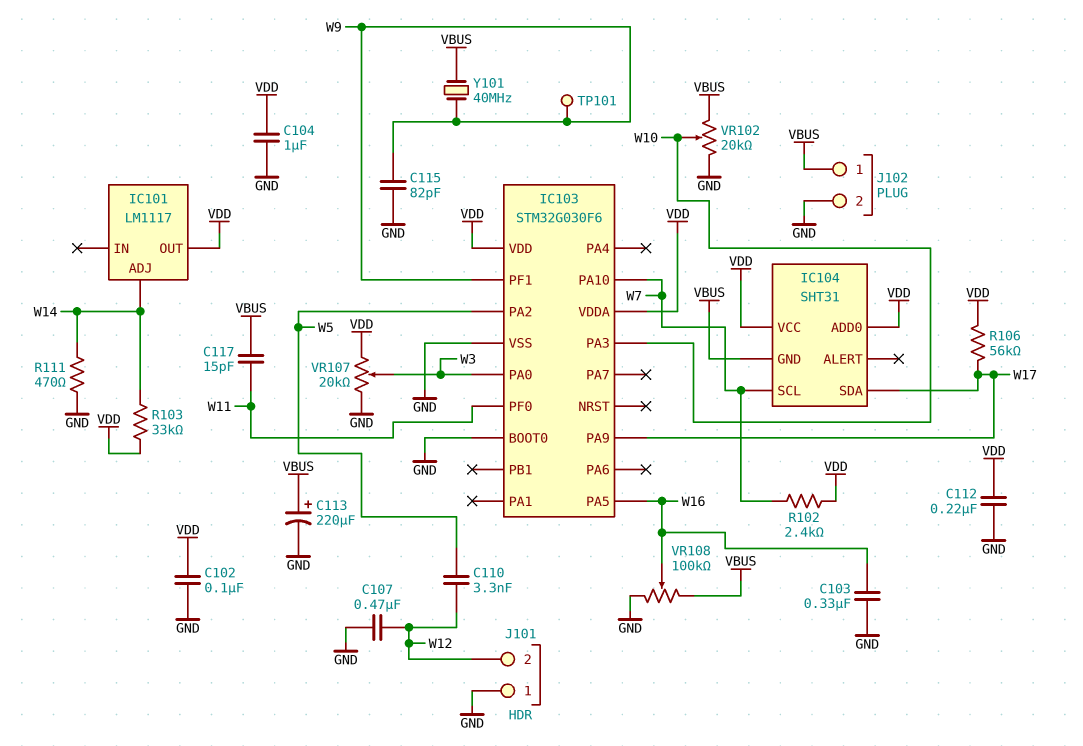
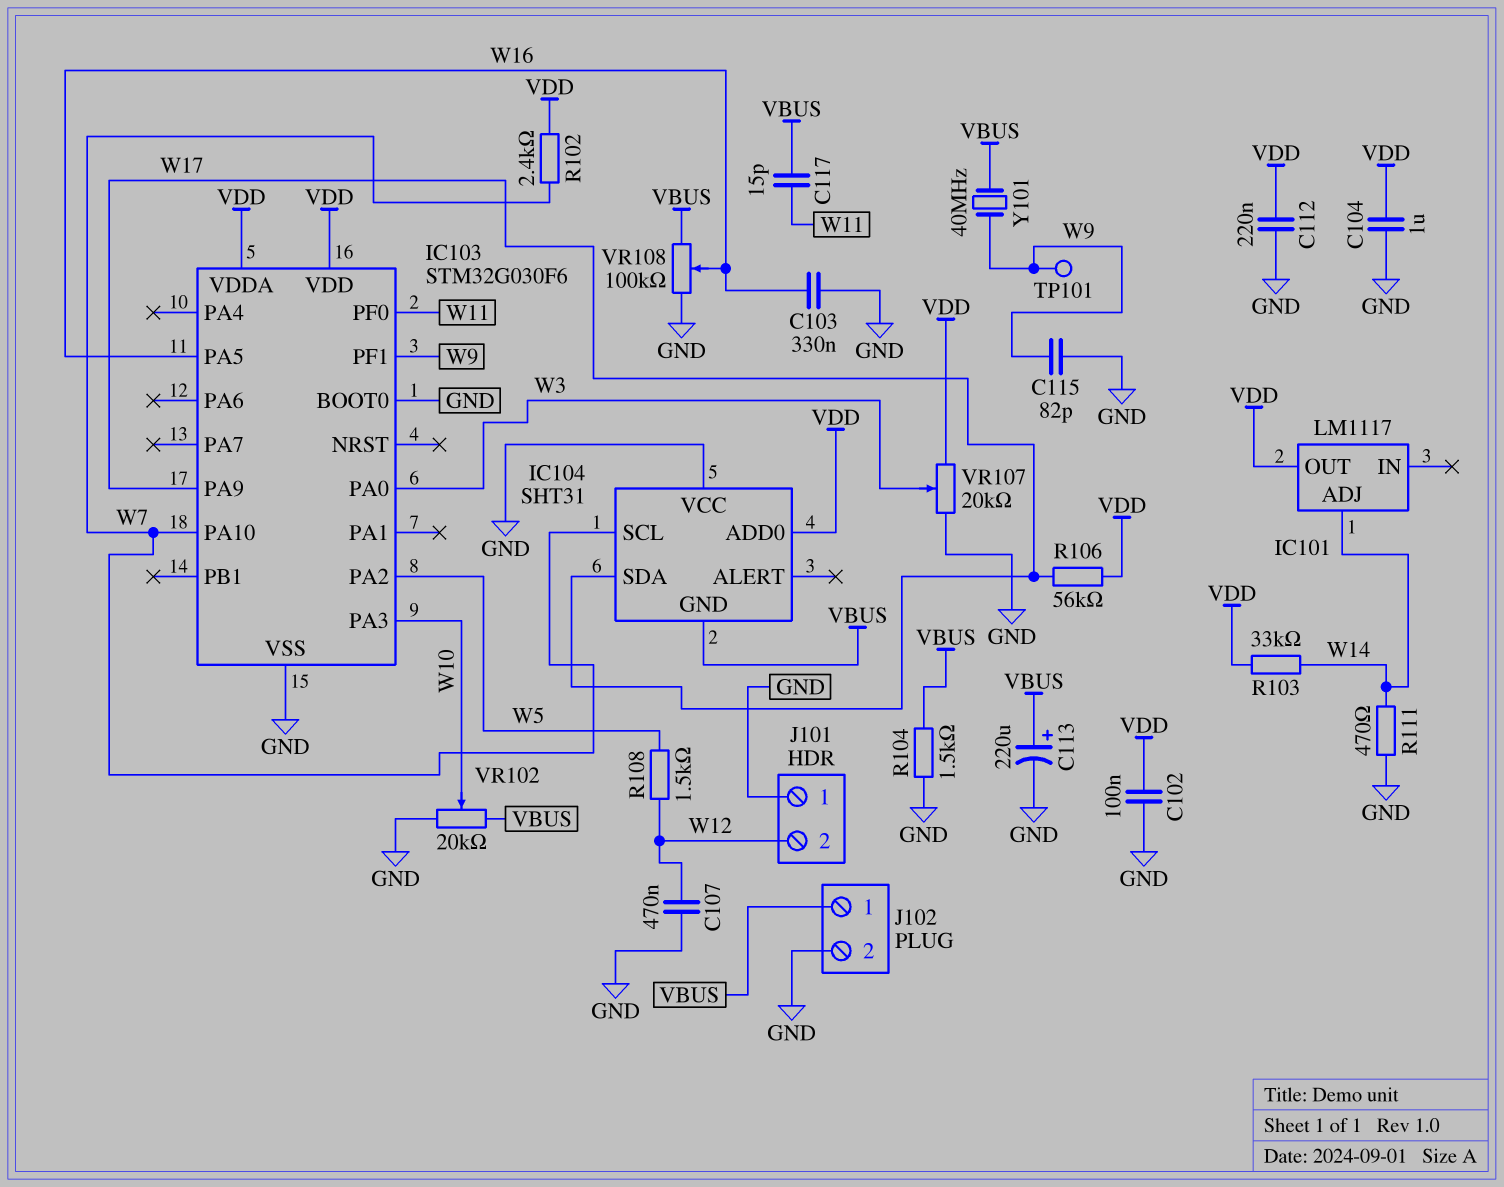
C110: 3.3nF (W5, W12) -> none
IC104 pin VCC: VDD -> GND
R104: none -> 1.5k (GND, VBUS)
R108: none -> 1.5k (W5, W12)

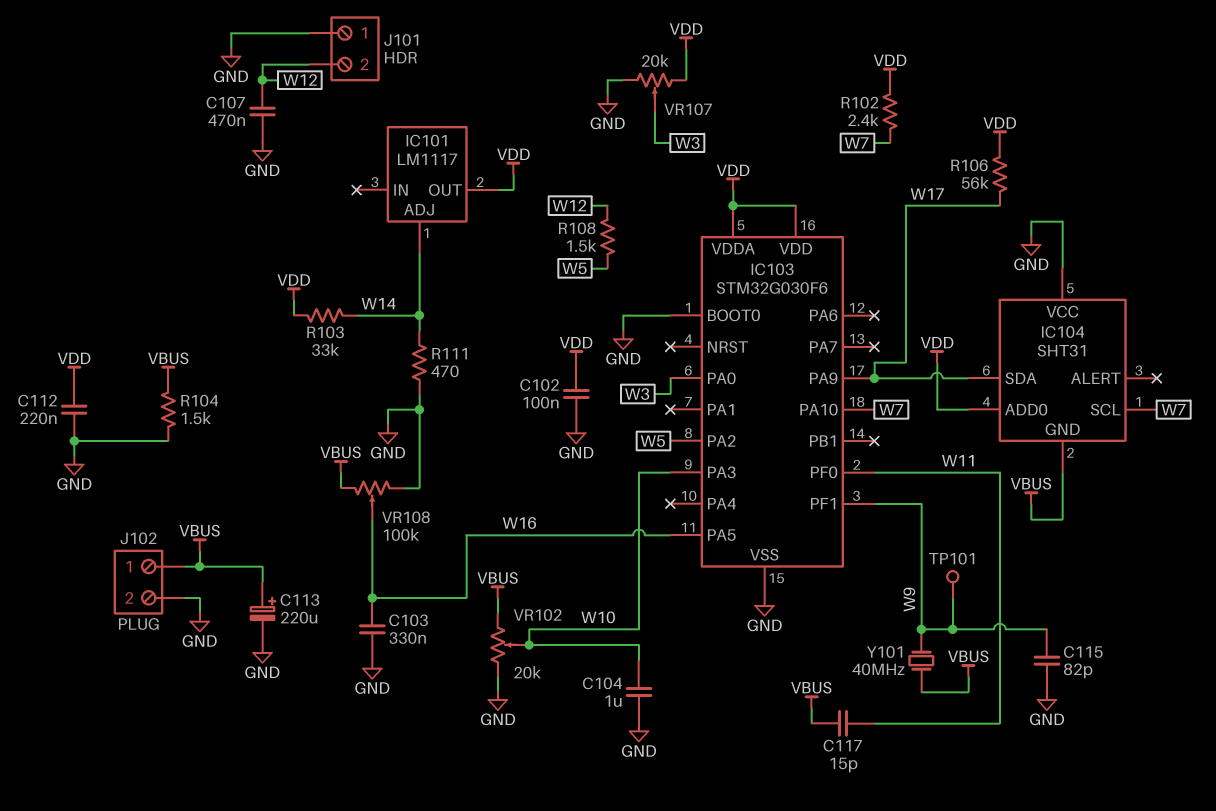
C104: 1uF (GND, VDD) -> 1uF (GND, W10)

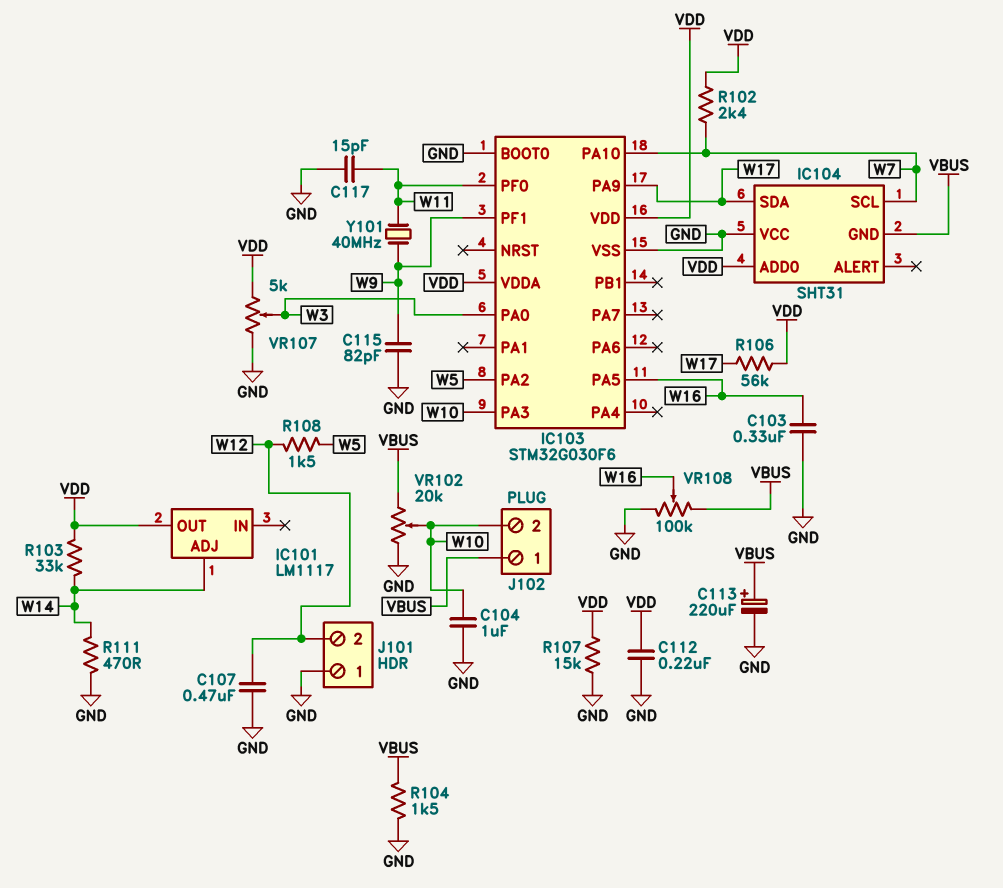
C102: 100nF (GND, VDD) -> none
C117: 15pF (VBUS, W11) -> 15pF (GND, W11)
J102 pin 2: GND -> W10
R107: none -> 15k (GND, VDD)
TP101: test point (W9) -> none
VR107: 20k (GND, VDD, wiper W3) -> 5k (GND, VDD, wiper W3)
Y101: 40MHz (VBUS, W9) -> 40MHz (W9, W11)

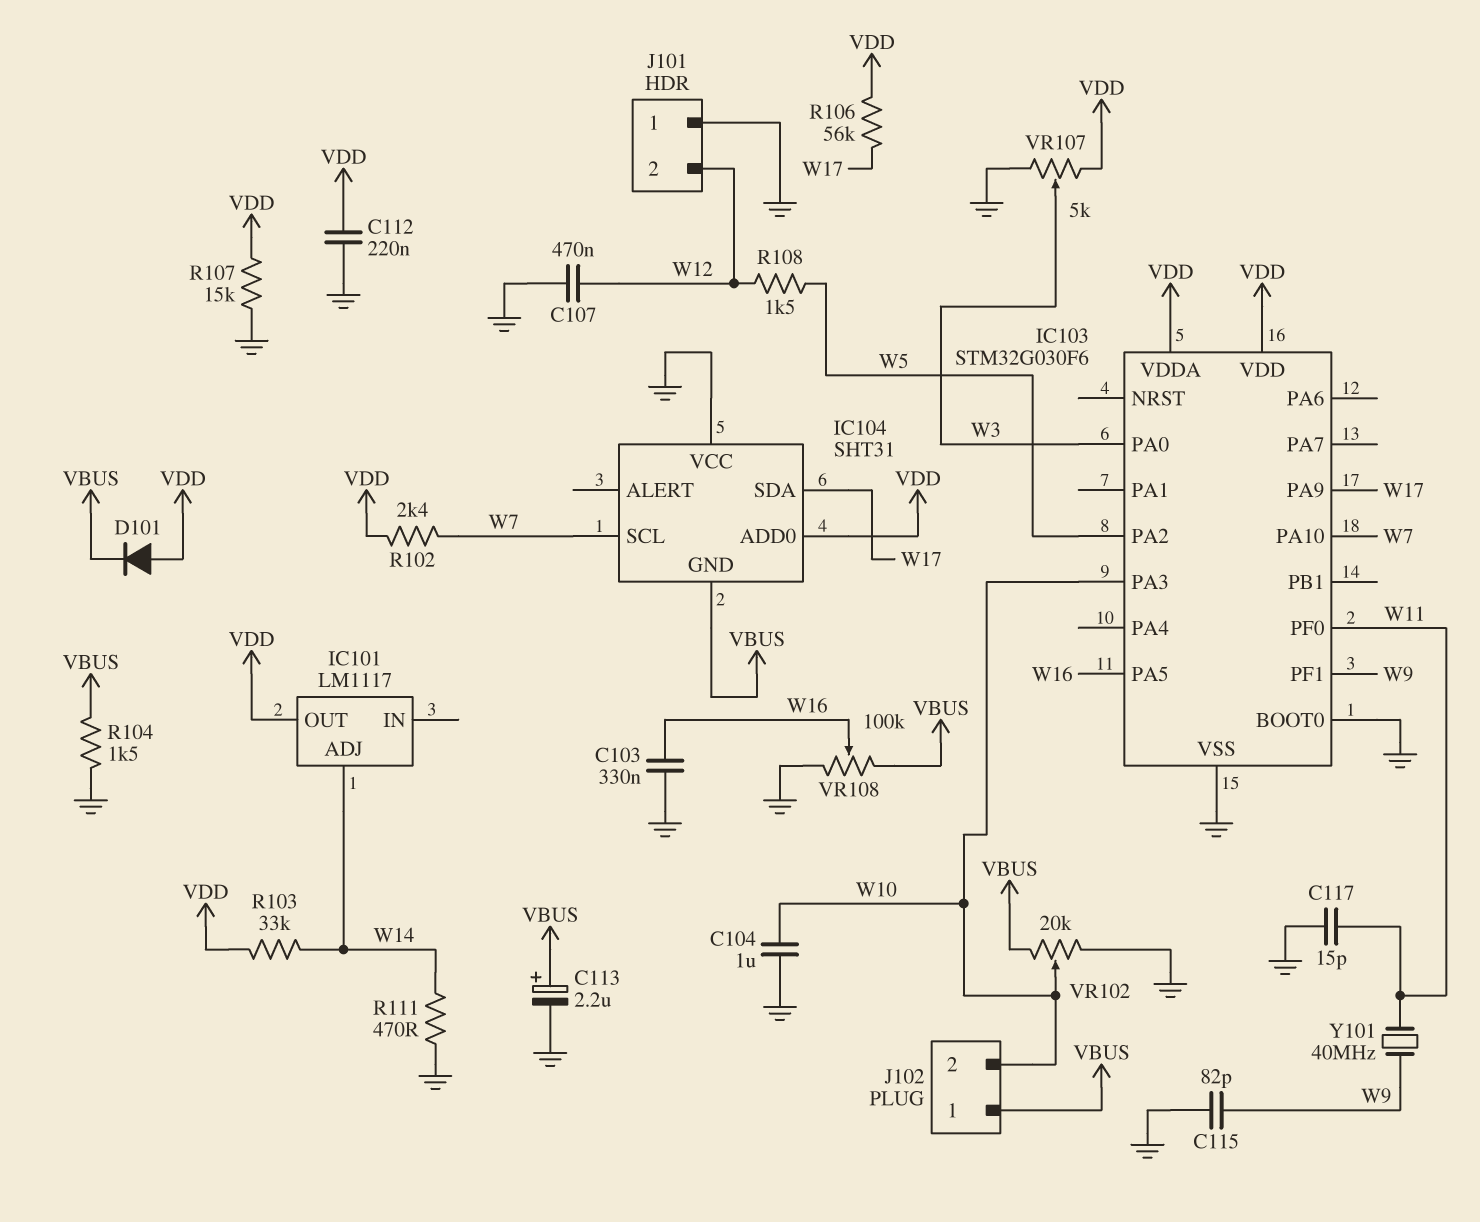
C113: 220uF (plus VBUS, minus GND) -> 2.2uF (plus VBUS, minus GND)
D101: none -> diode (A VDD, K VBUS)

